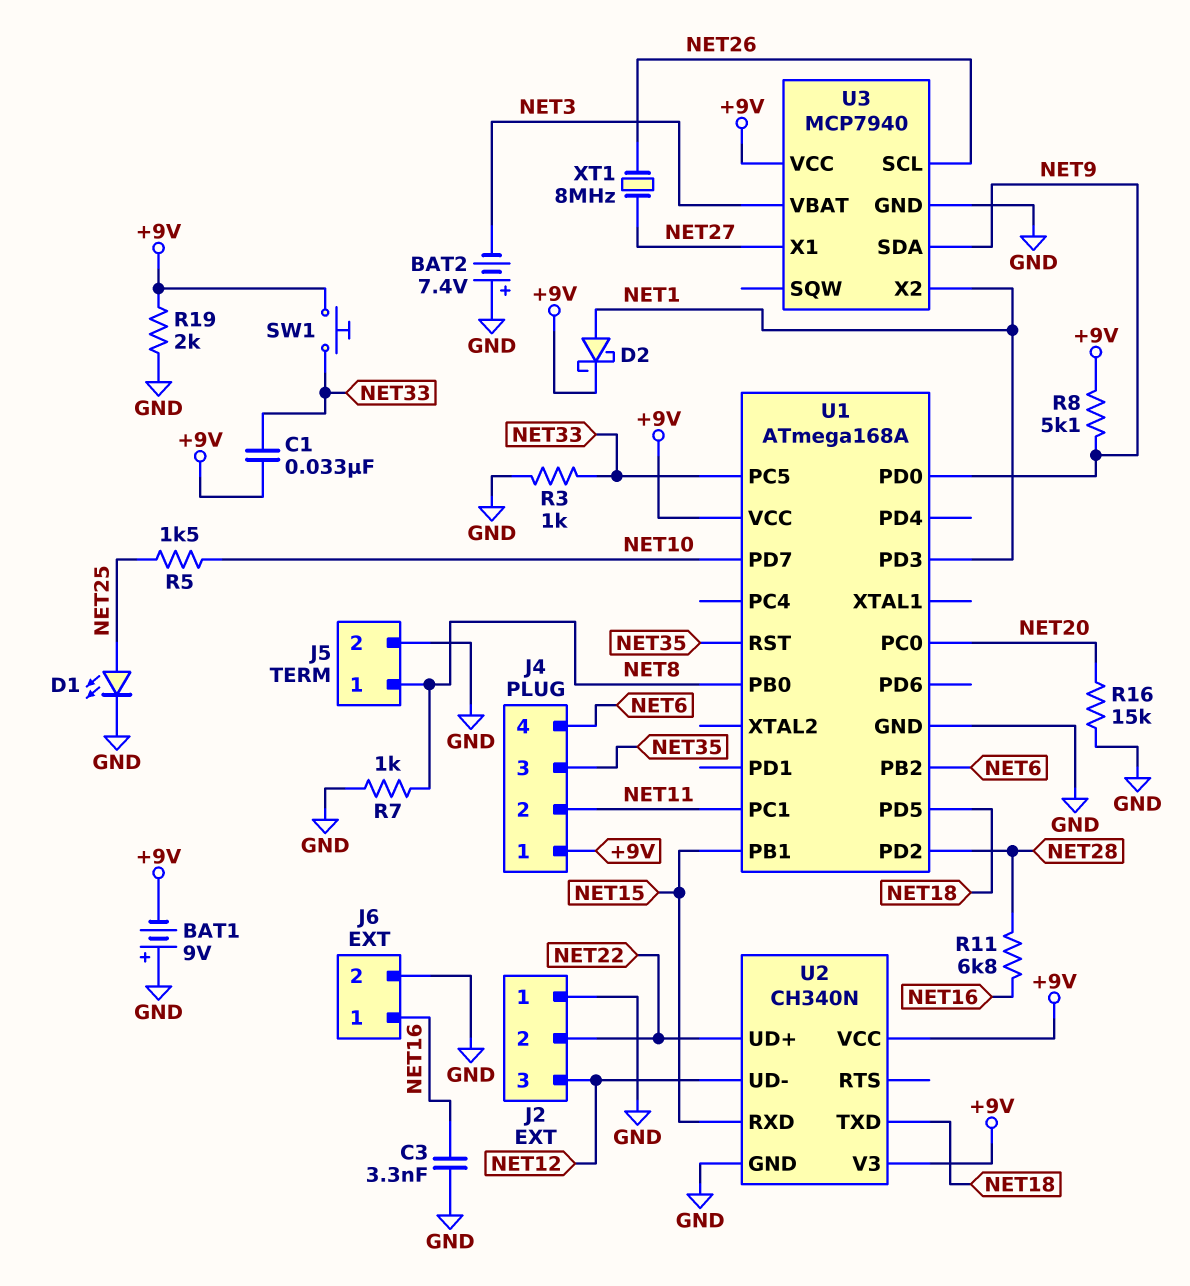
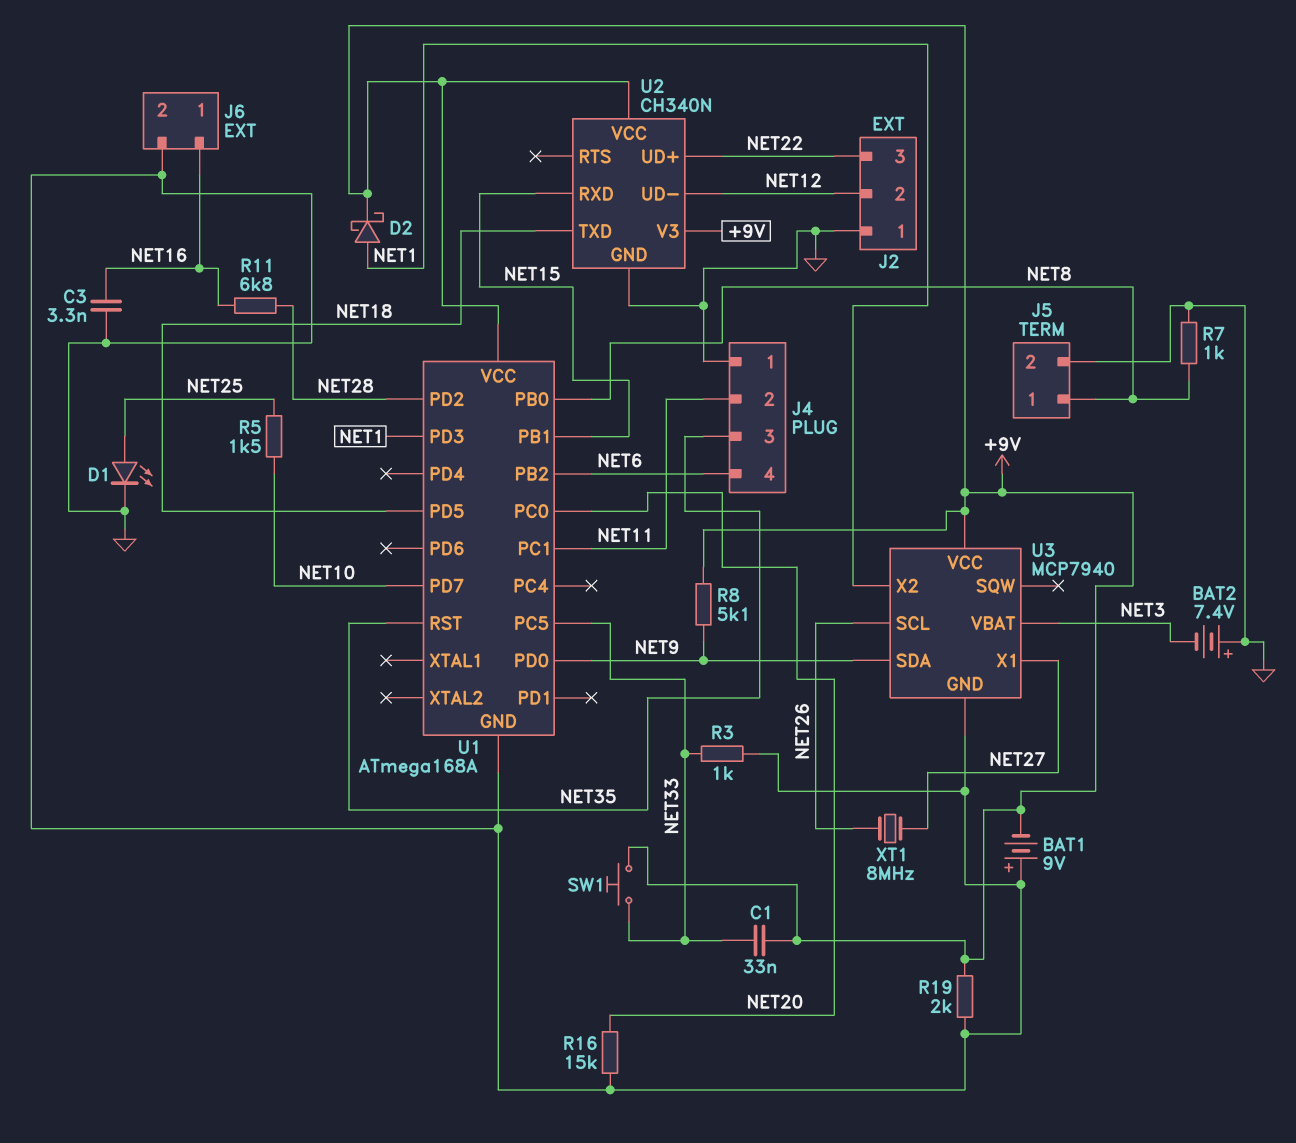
J2 pin 2: NET22 -> NET12
J2 pin 3: NET12 -> NET22
J4 pin 1: +9V -> GND

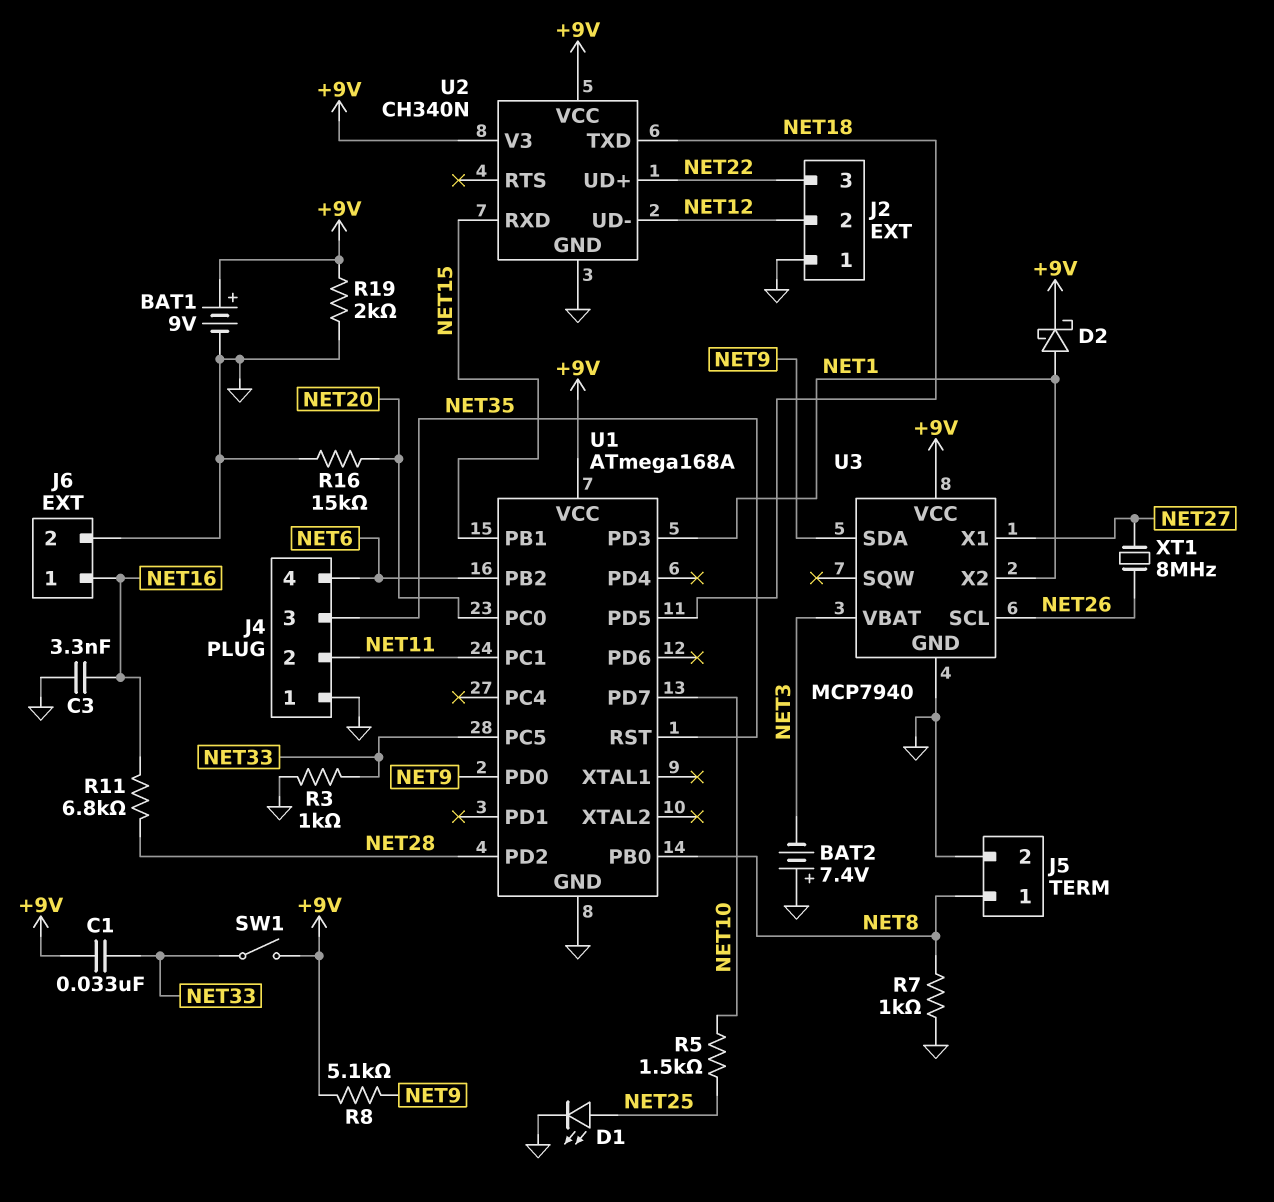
BAT1: 9V (plus GND, minus +9V) -> 9V (plus +9V, minus GND)
SW1: button (+9V, NET33) -> switch (+9V, NET33)

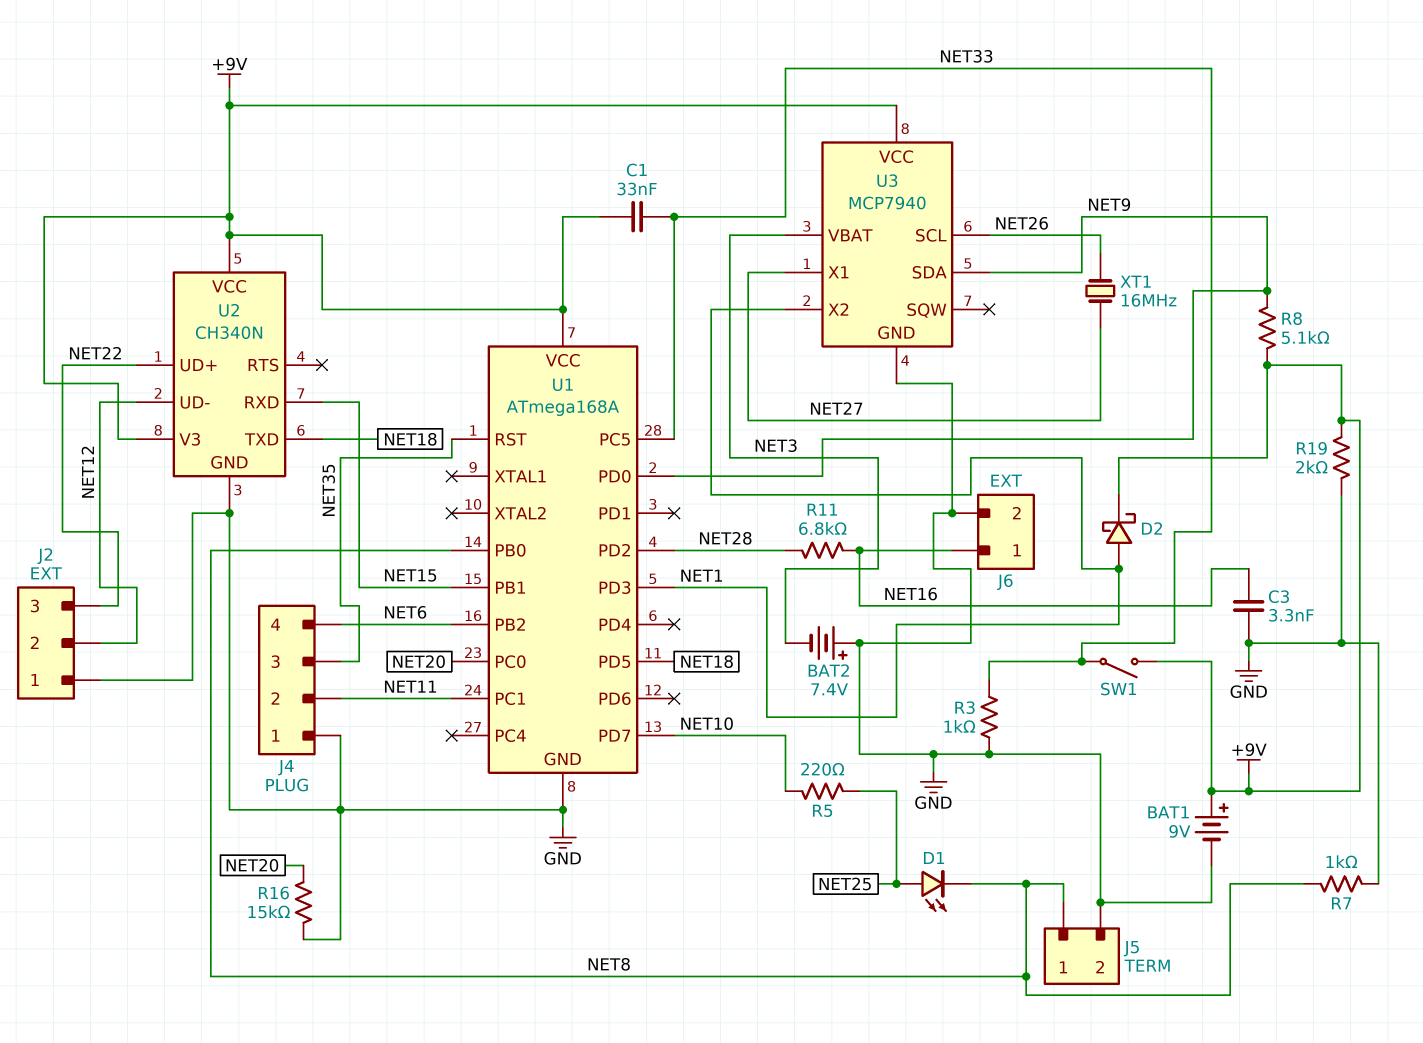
D1: LED (A NET25, K GND) -> LED (A NET25, K NET8)
R5: 1.5k (NET10, NET25) -> 220 (NET10, NET25)
XT1: 8MHz (NET26, NET27) -> 16MHz (NET26, NET27)

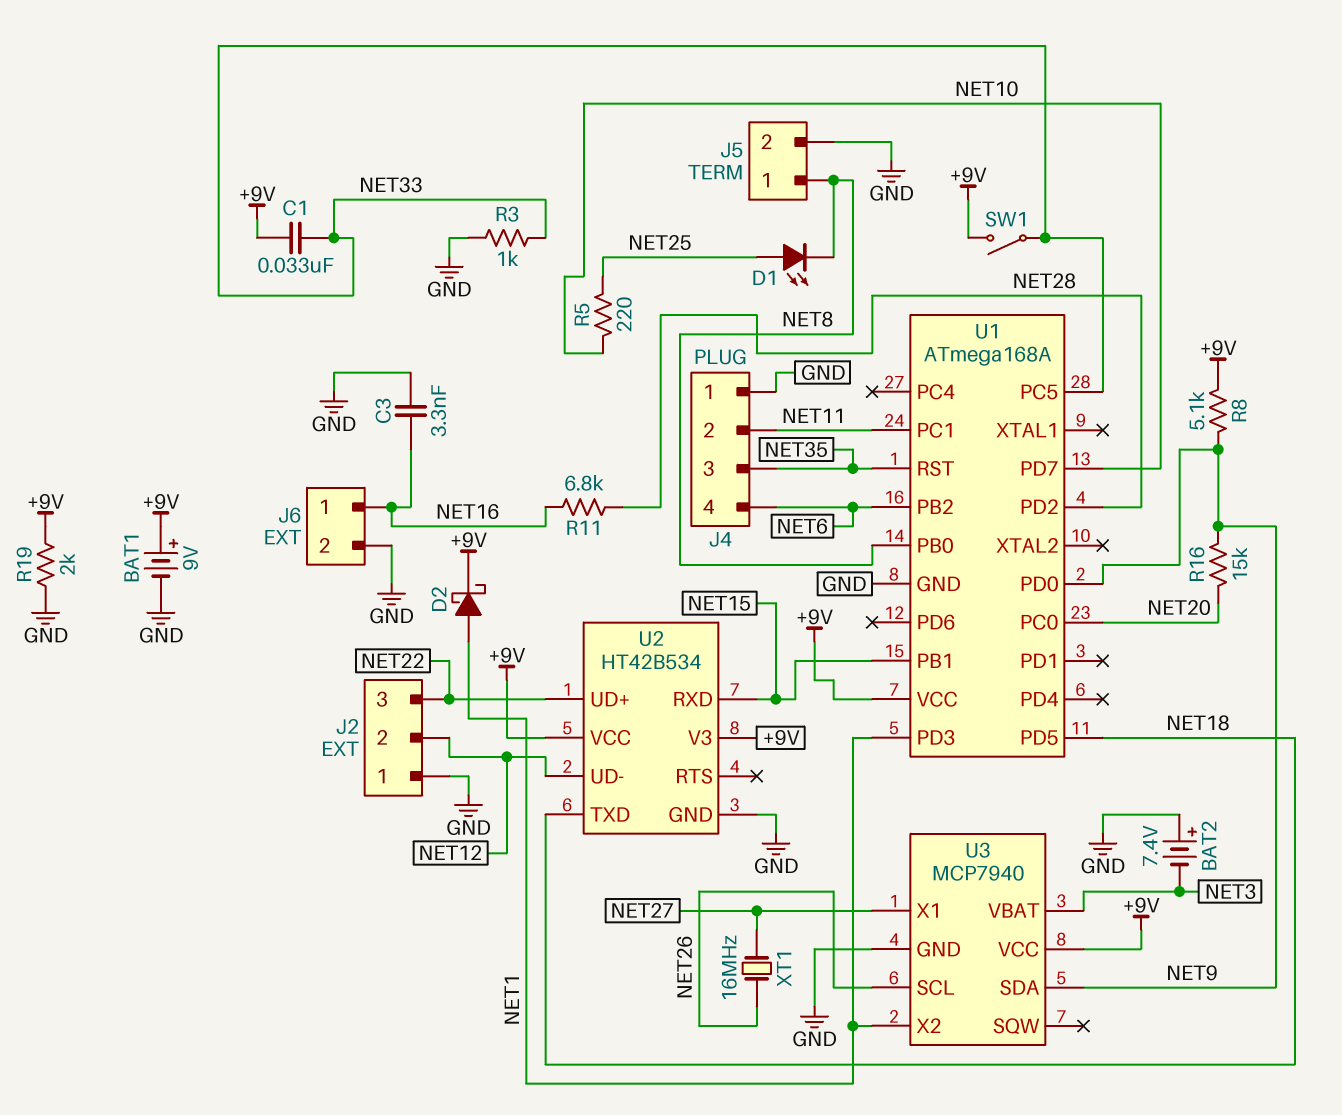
R7: 1k (GND, NET8) -> none
R16: 15k (GND, NET20) -> 15k (NET9, NET20)
U2: CH340N -> HT42B534

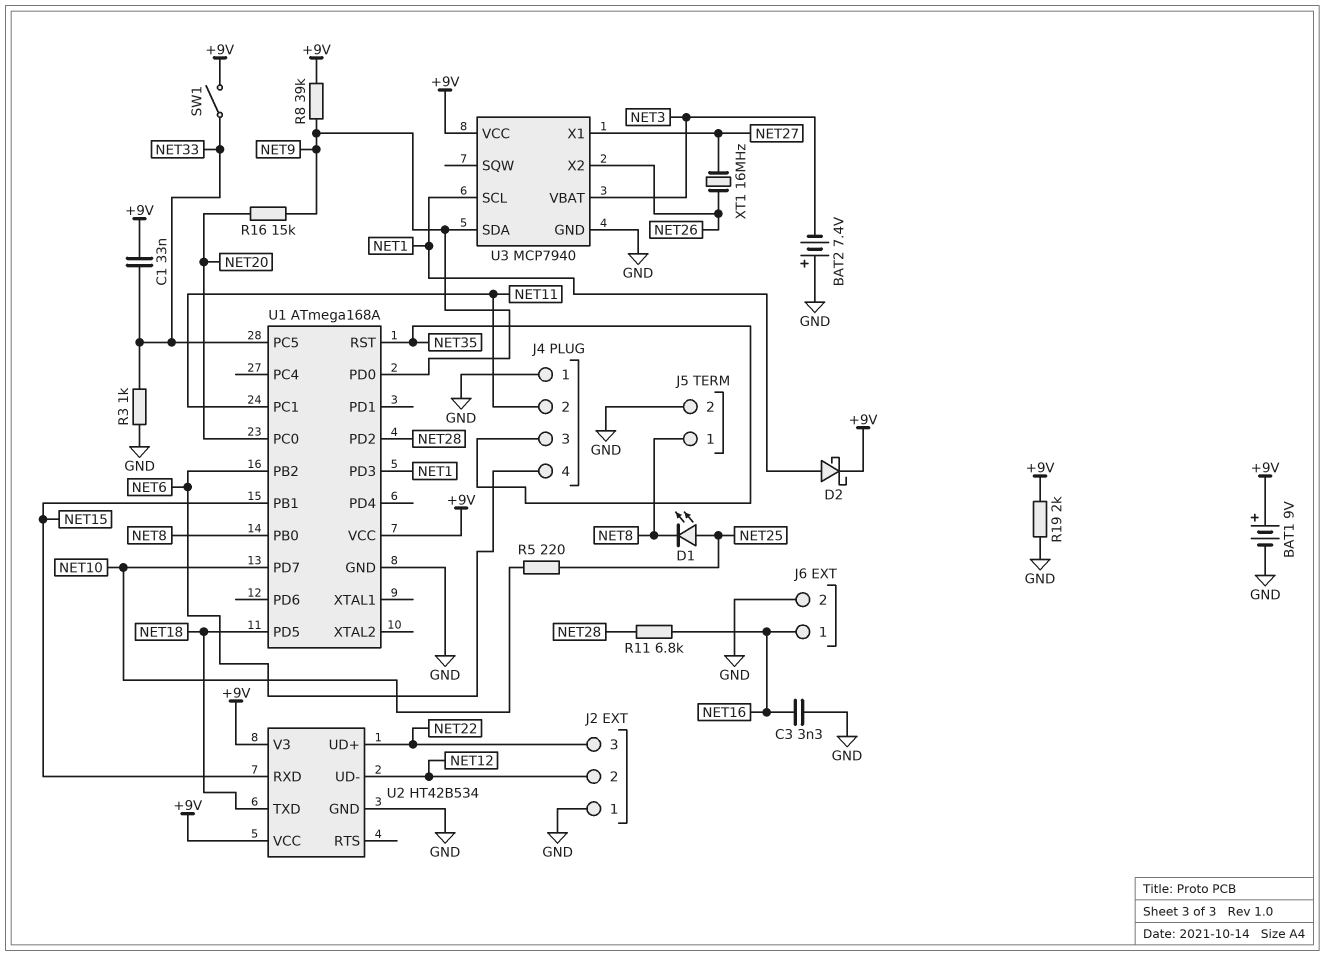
R8: 5.1k (+9V, NET9) -> 39k (+9V, NET9)
U3 pin SCL: NET26 -> NET1
U3 pin X2: NET1 -> NET26

